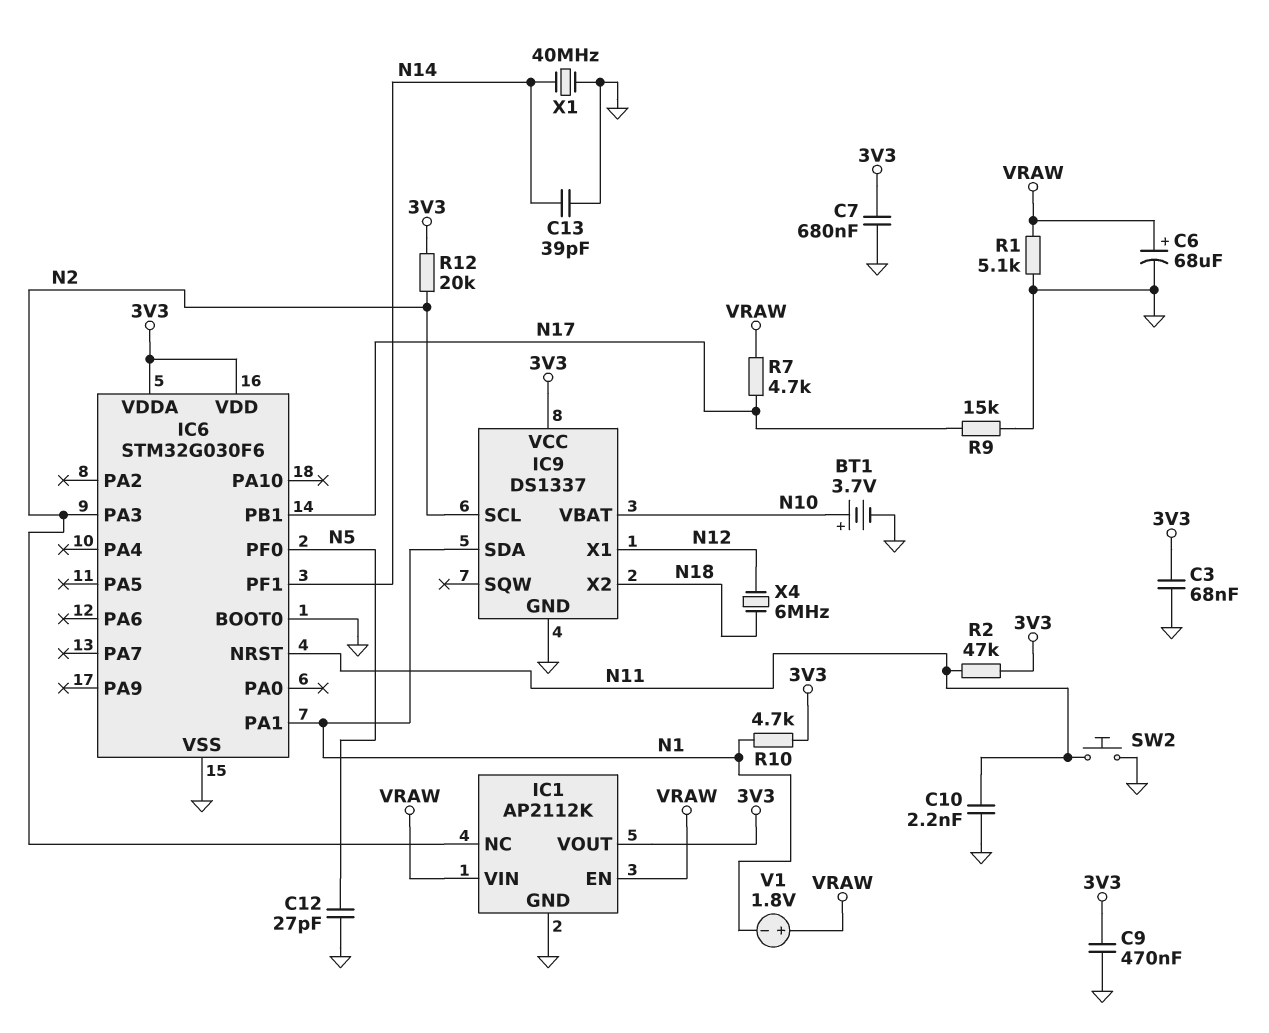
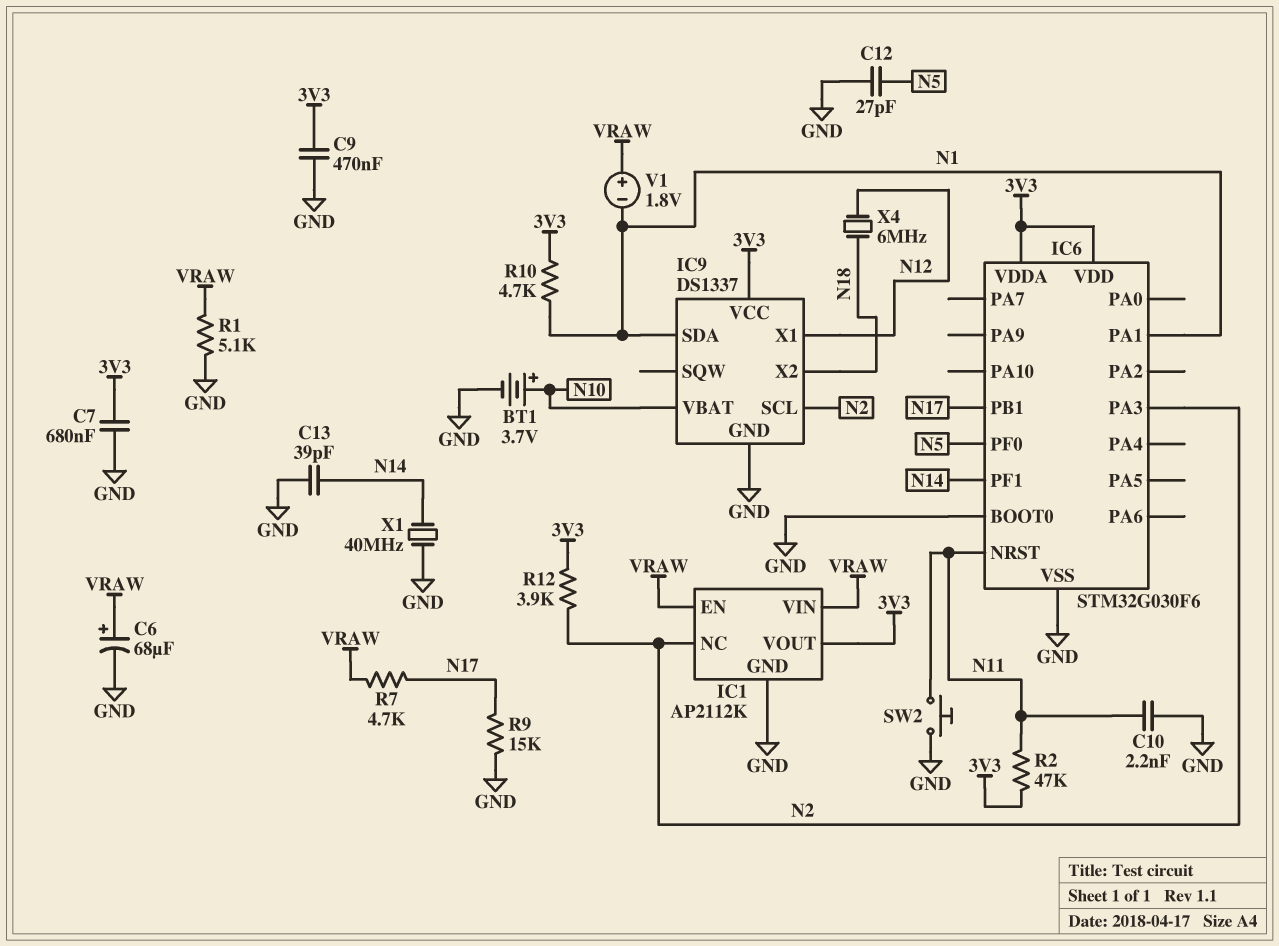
C3: 68nF (3V3, GND) -> none
R12: 20k (3V3, N2) -> 3.9k (3V3, N2)

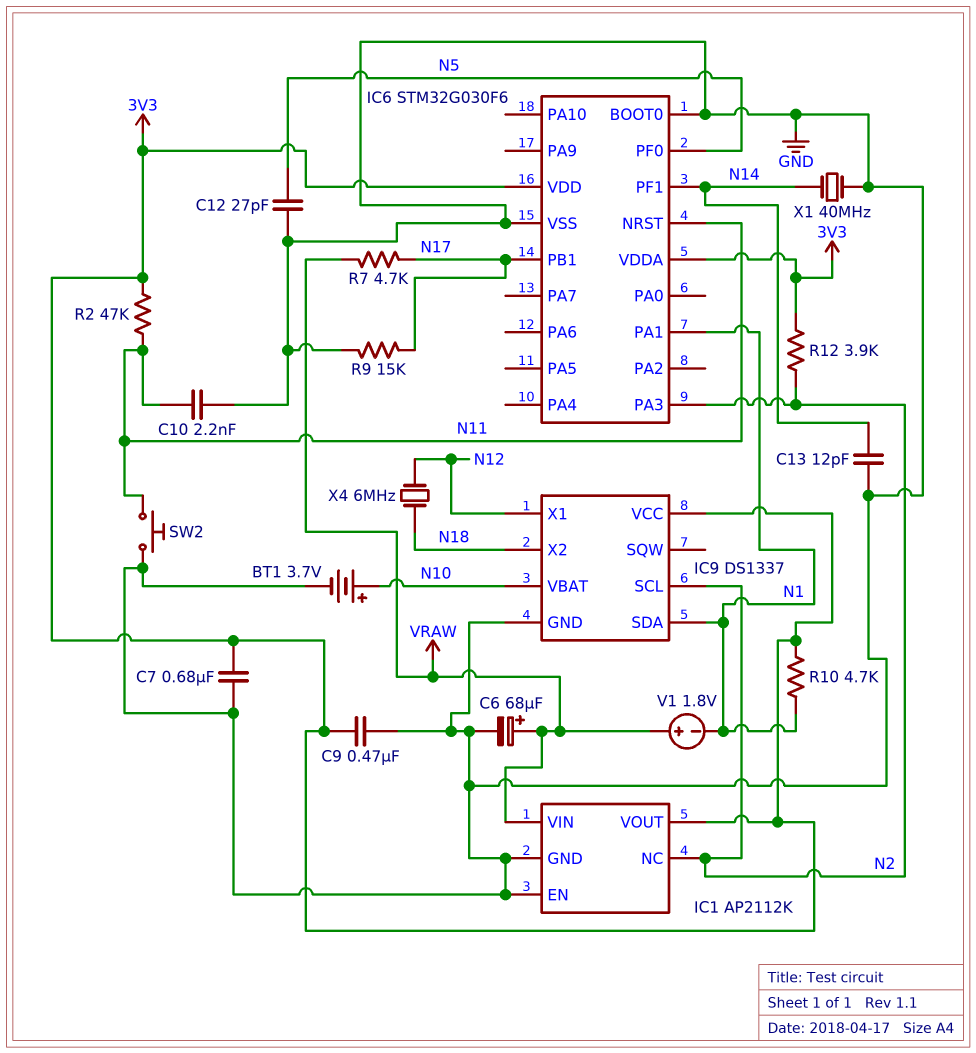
C13: 39pF (GND, N14) -> 12pF (GND, N14)
IC1 pin EN: VRAW -> GND
R1: 5.1k (GND, VRAW) -> none

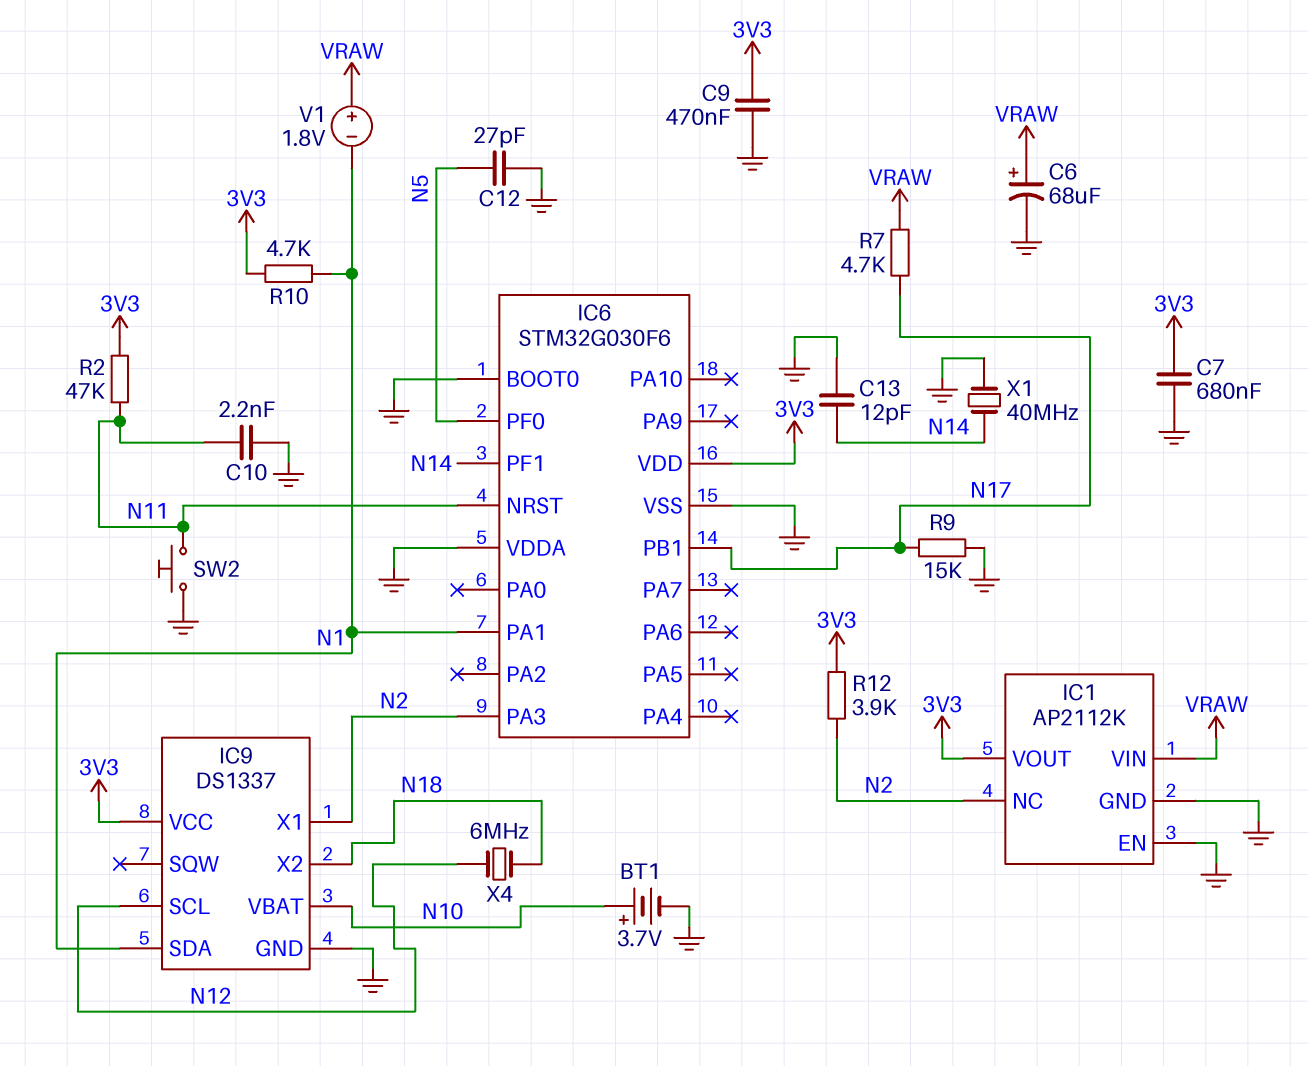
IC6 pin VDDA: 3V3 -> GND
IC9 pin SCL: N2 -> N12
IC9 pin X1: N12 -> N2

